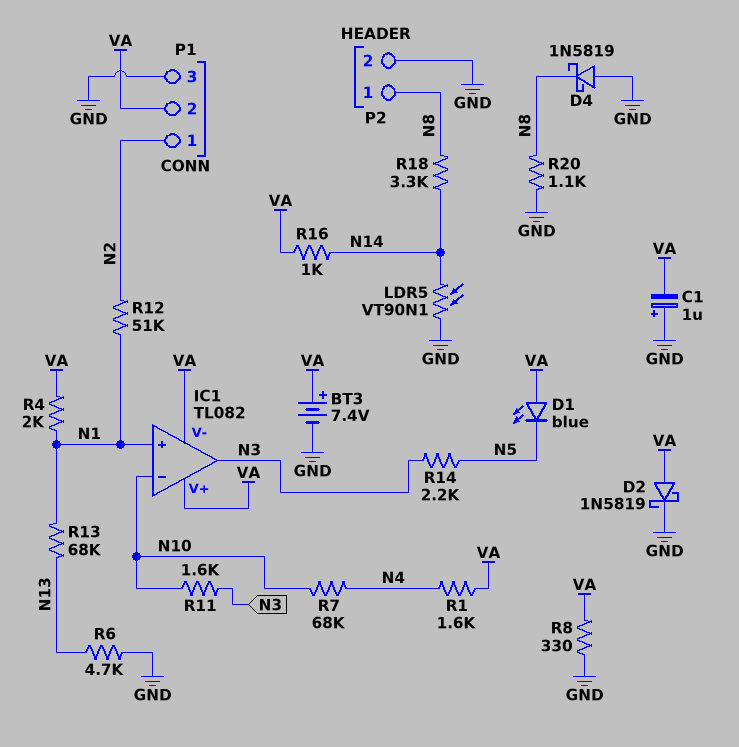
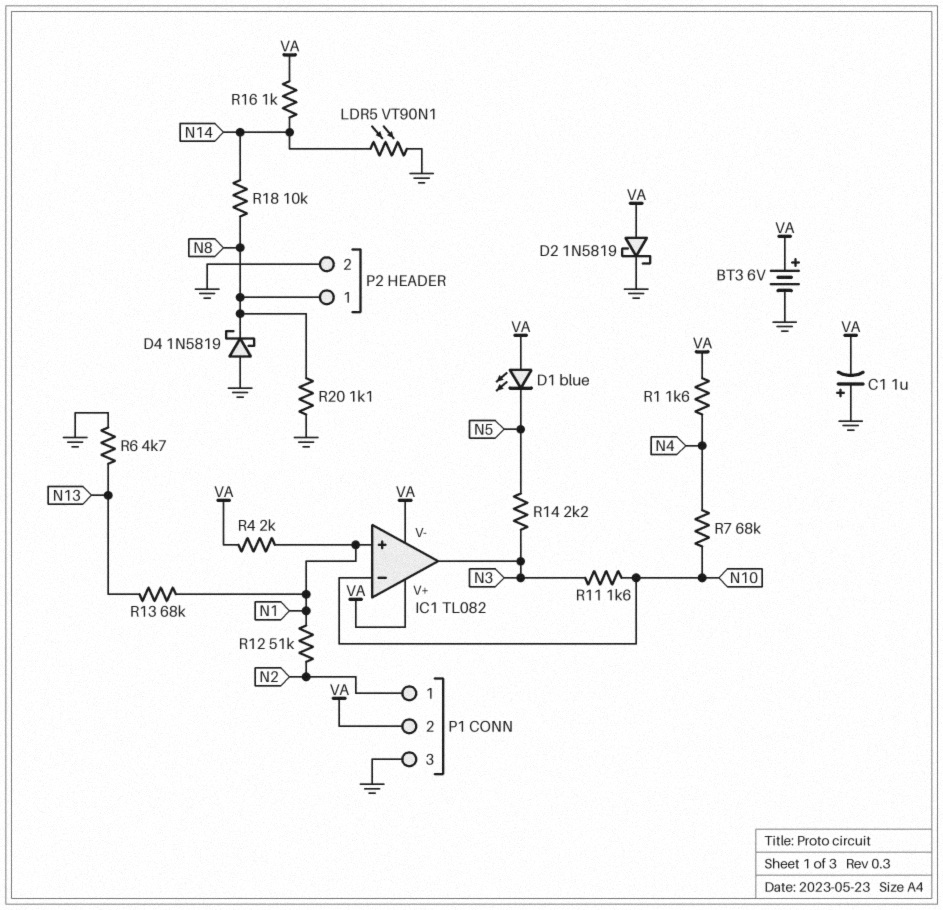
BT3: 7.4V (plus VA, minus GND) -> 6V (plus VA, minus GND)
R8: 330 (GND, VA) -> none
R18: 3.3k (N8, N14) -> 10k (N8, N14)

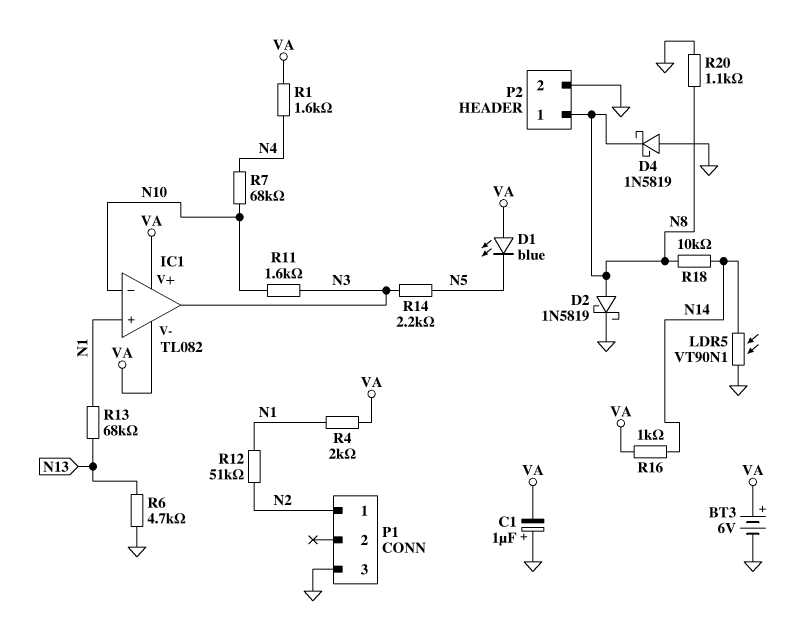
D2: schottky 1N5819 (A VA, K GND) -> schottky 1N5819 (A N8, K GND)
P1 pin 2: VA -> none

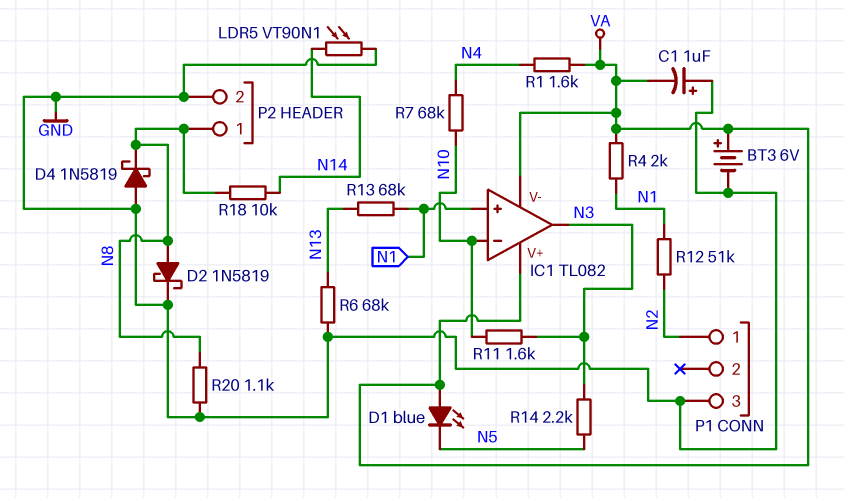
R6: 4.7k (GND, N13) -> 68k (GND, N13)
R16: 1k (N14, VA) -> none

